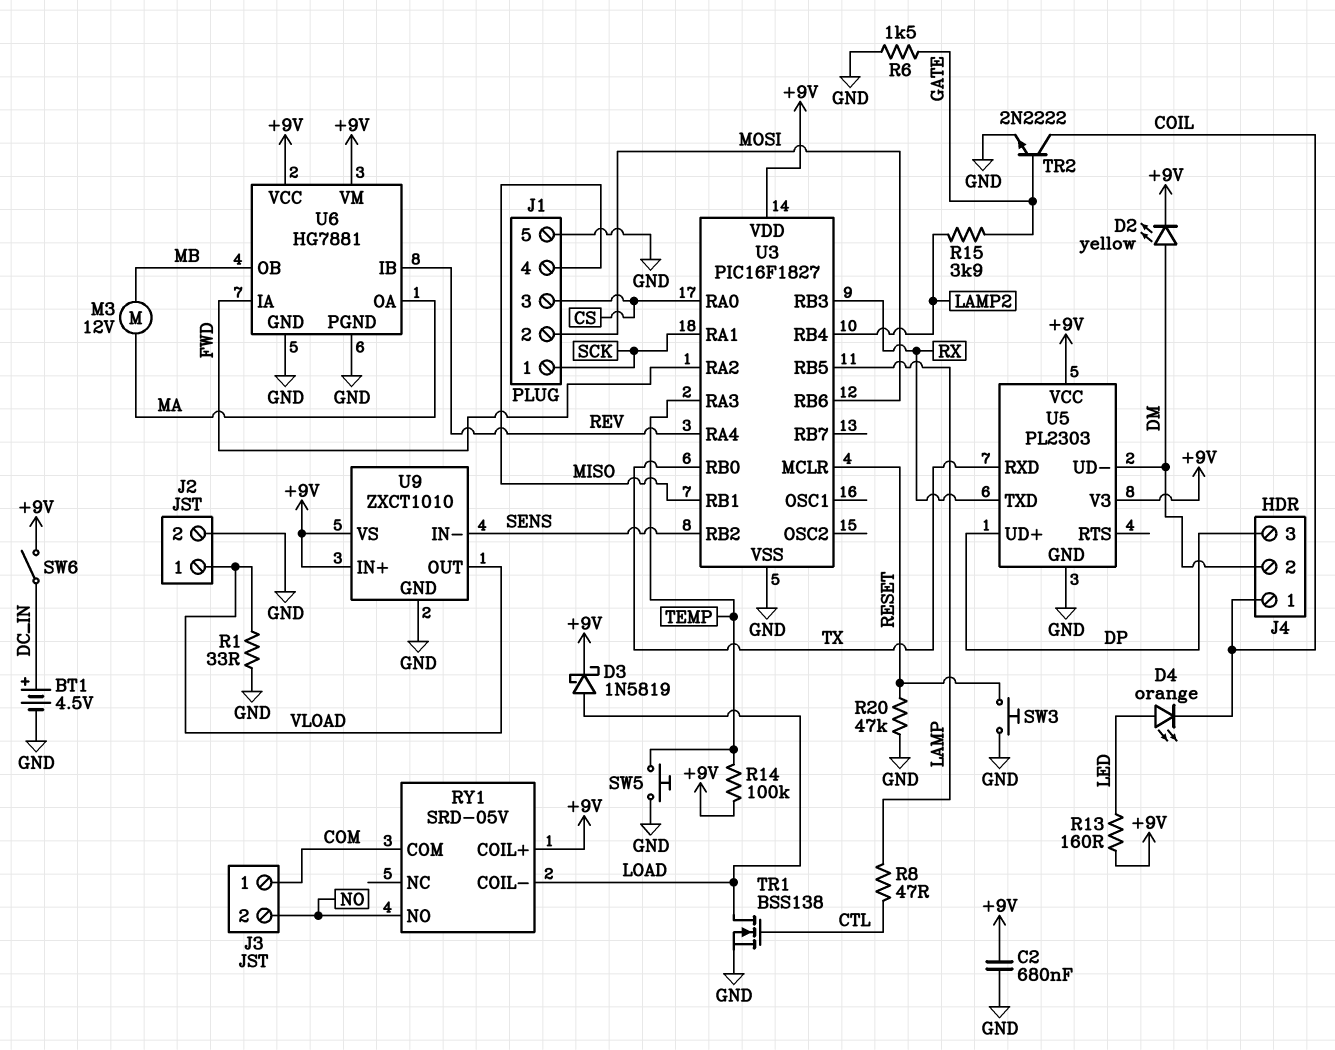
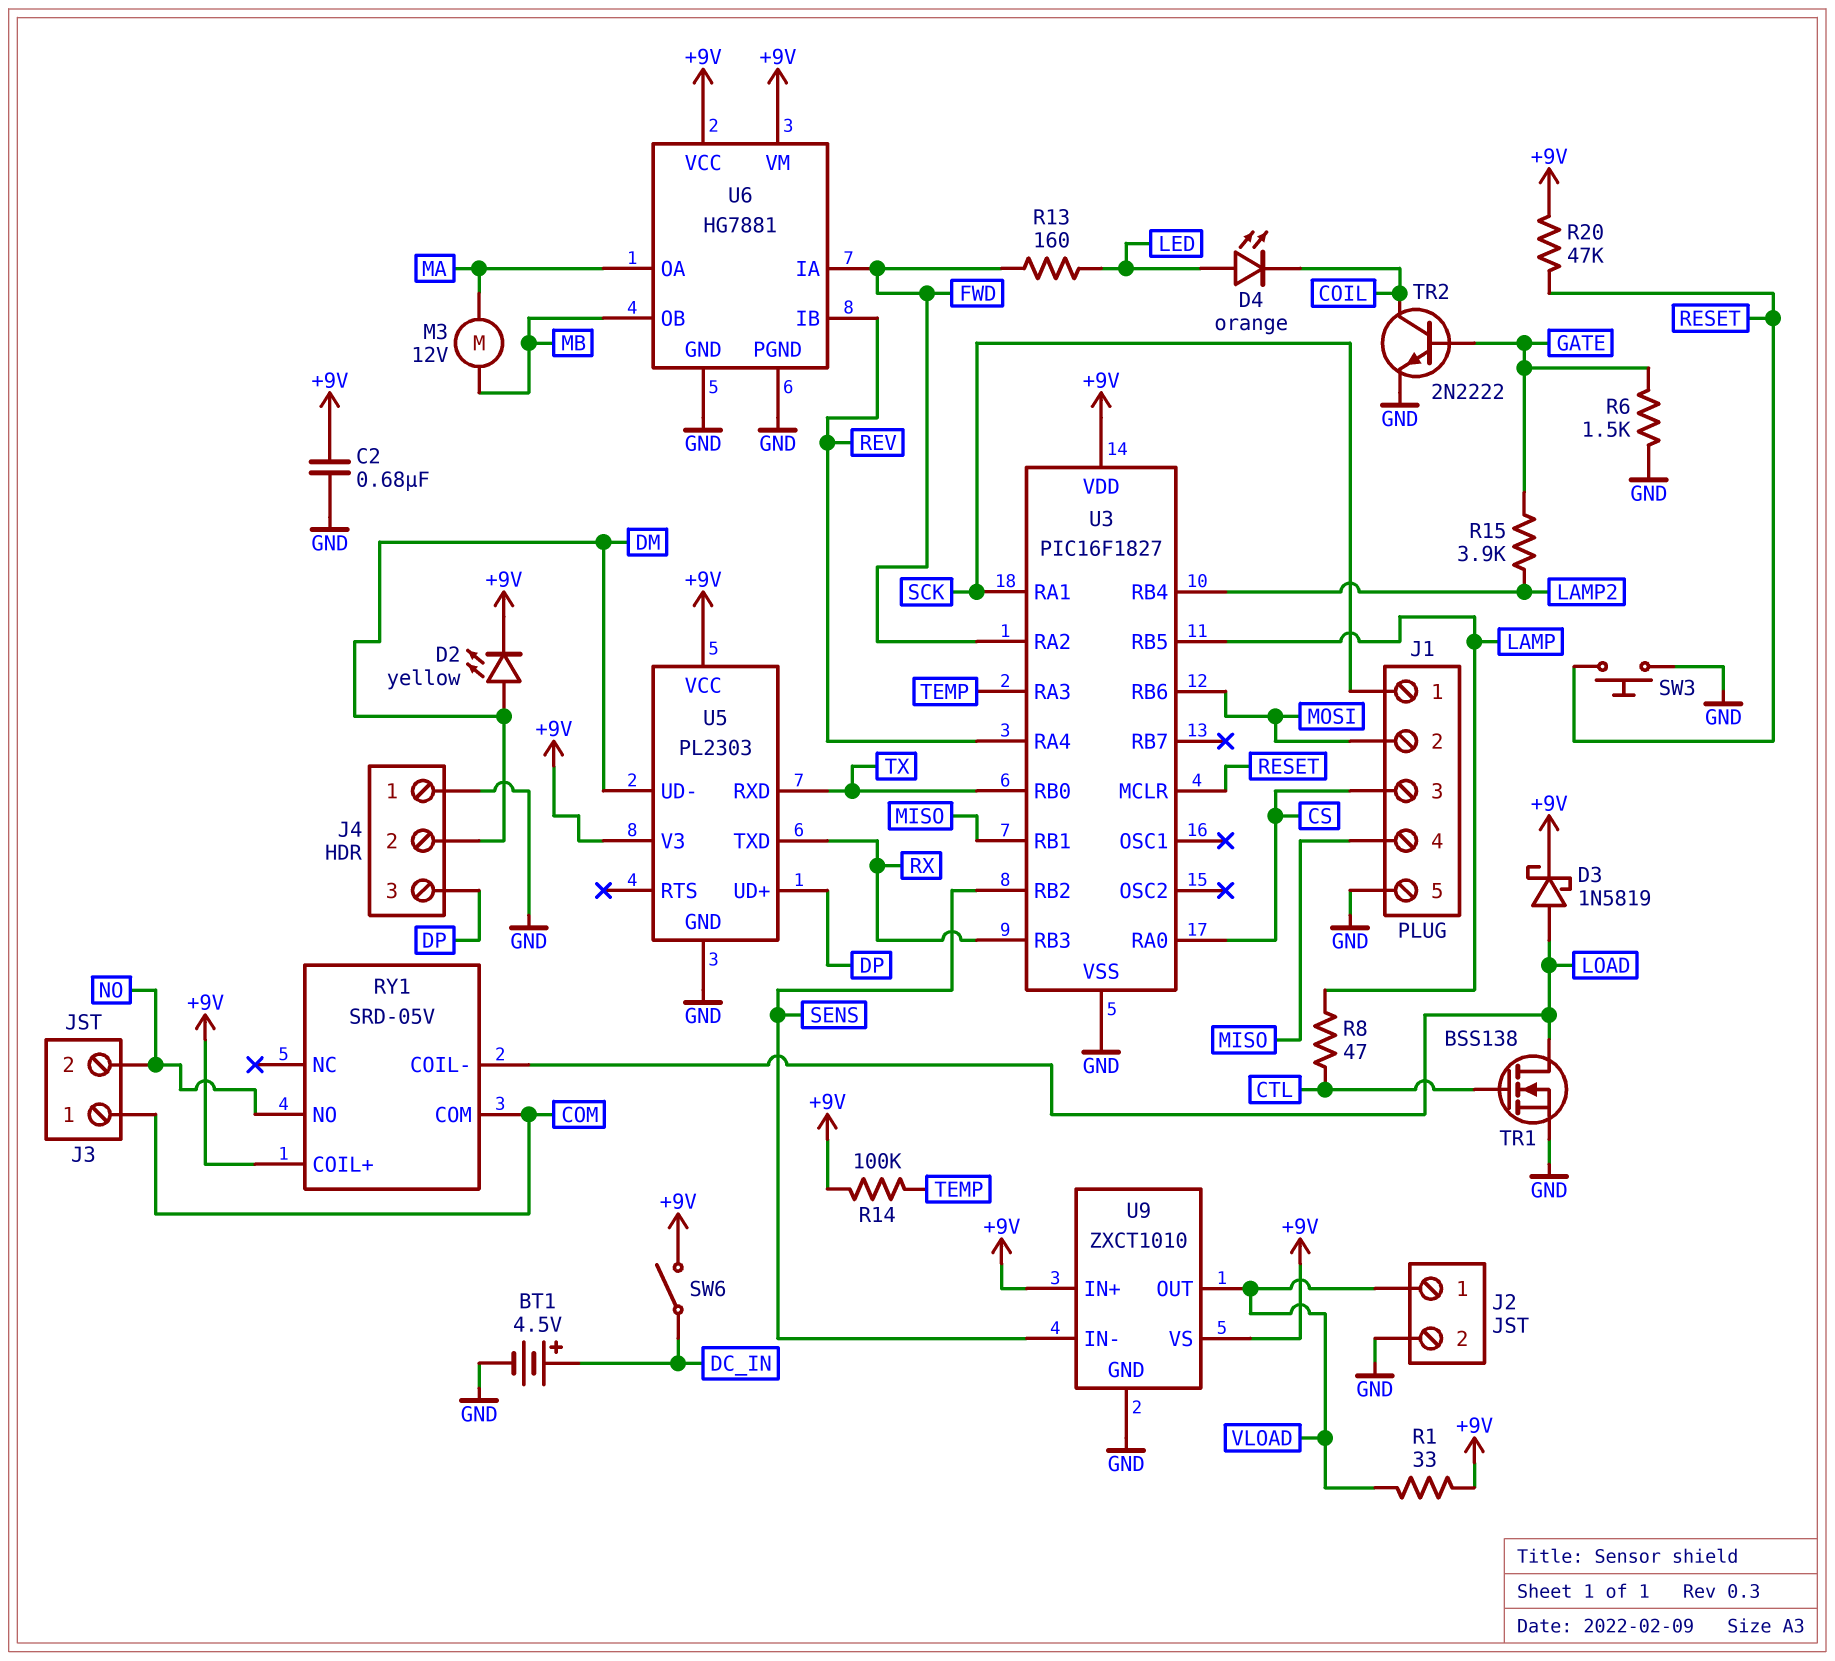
J4 pin 1: COIL -> GND
R1: 33 (GND, VLOAD) -> 33 (+9V, VLOAD)
R13: 160 (+9V, LED) -> 160 (FWD, LED)
R20: 47k (GND, RESET) -> 47k (+9V, RESET)
SW5: button (GND, TEMP) -> none

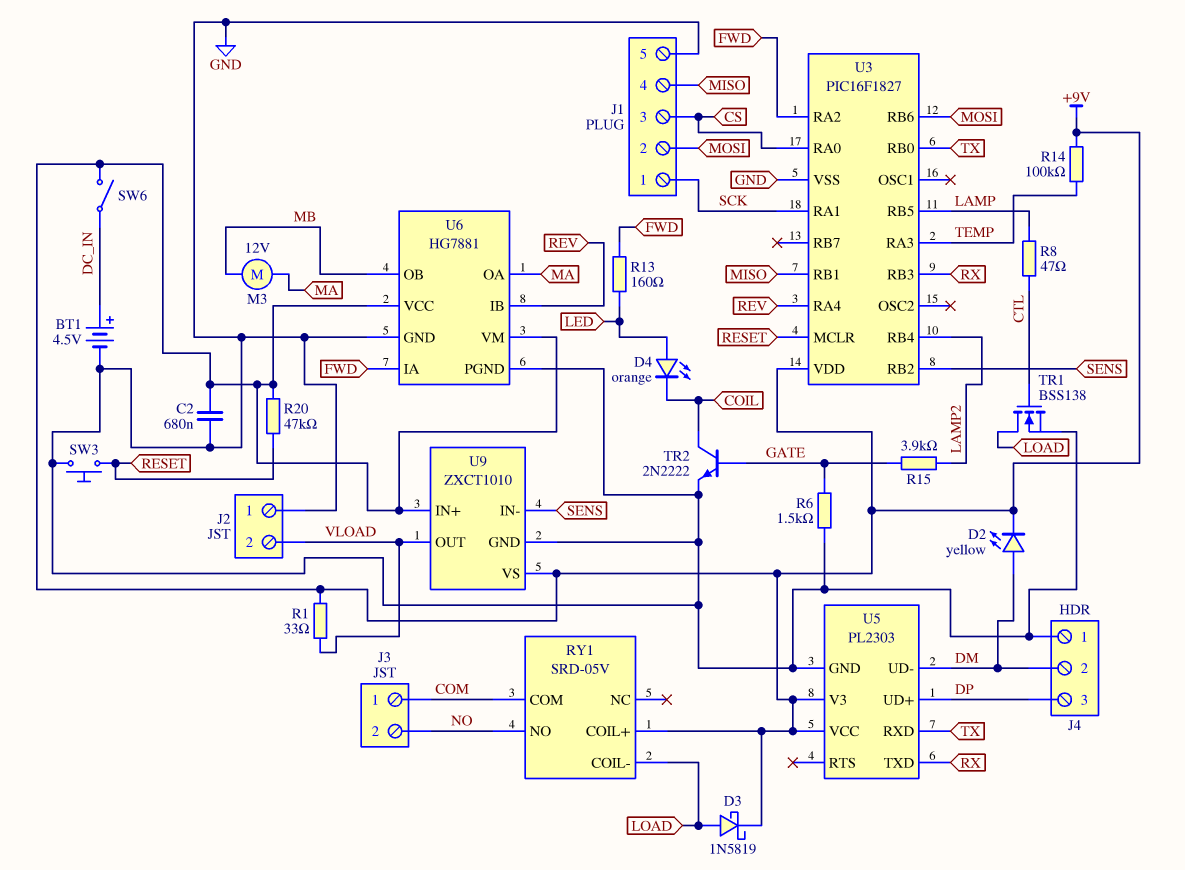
J2 pin 1: VLOAD -> GND
J2 pin 2: GND -> VLOAD

